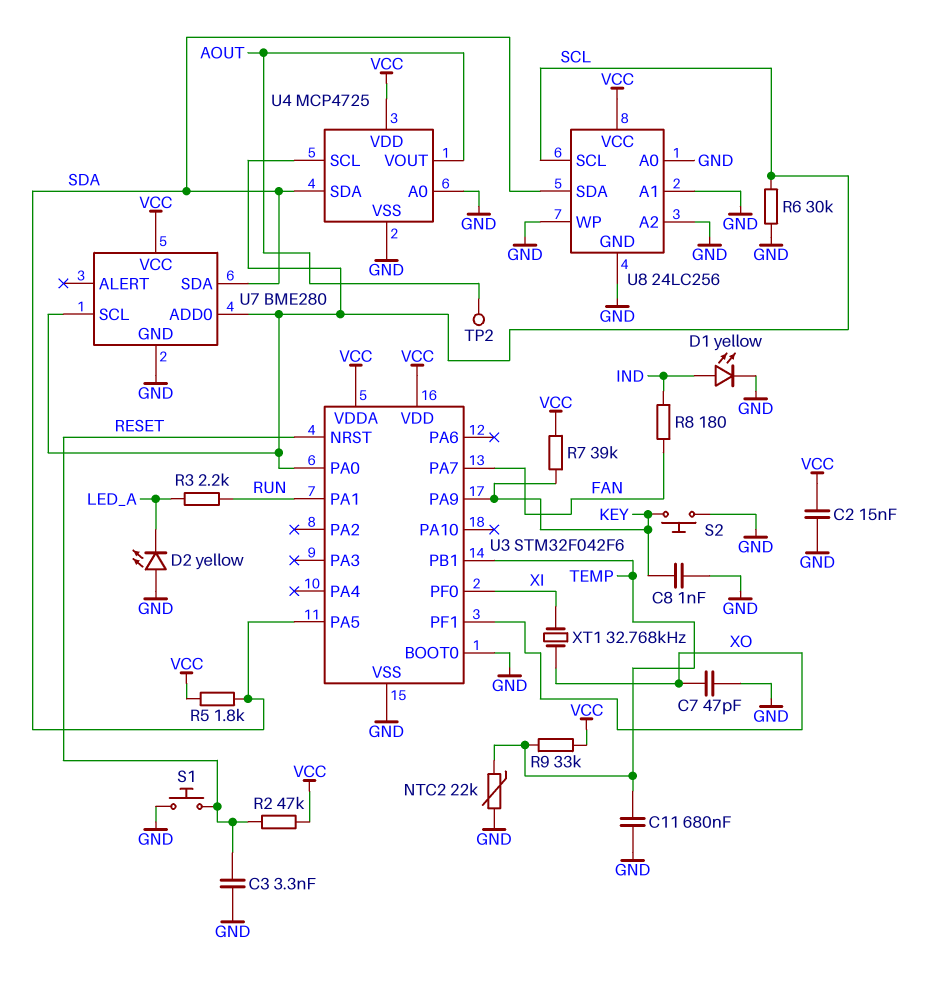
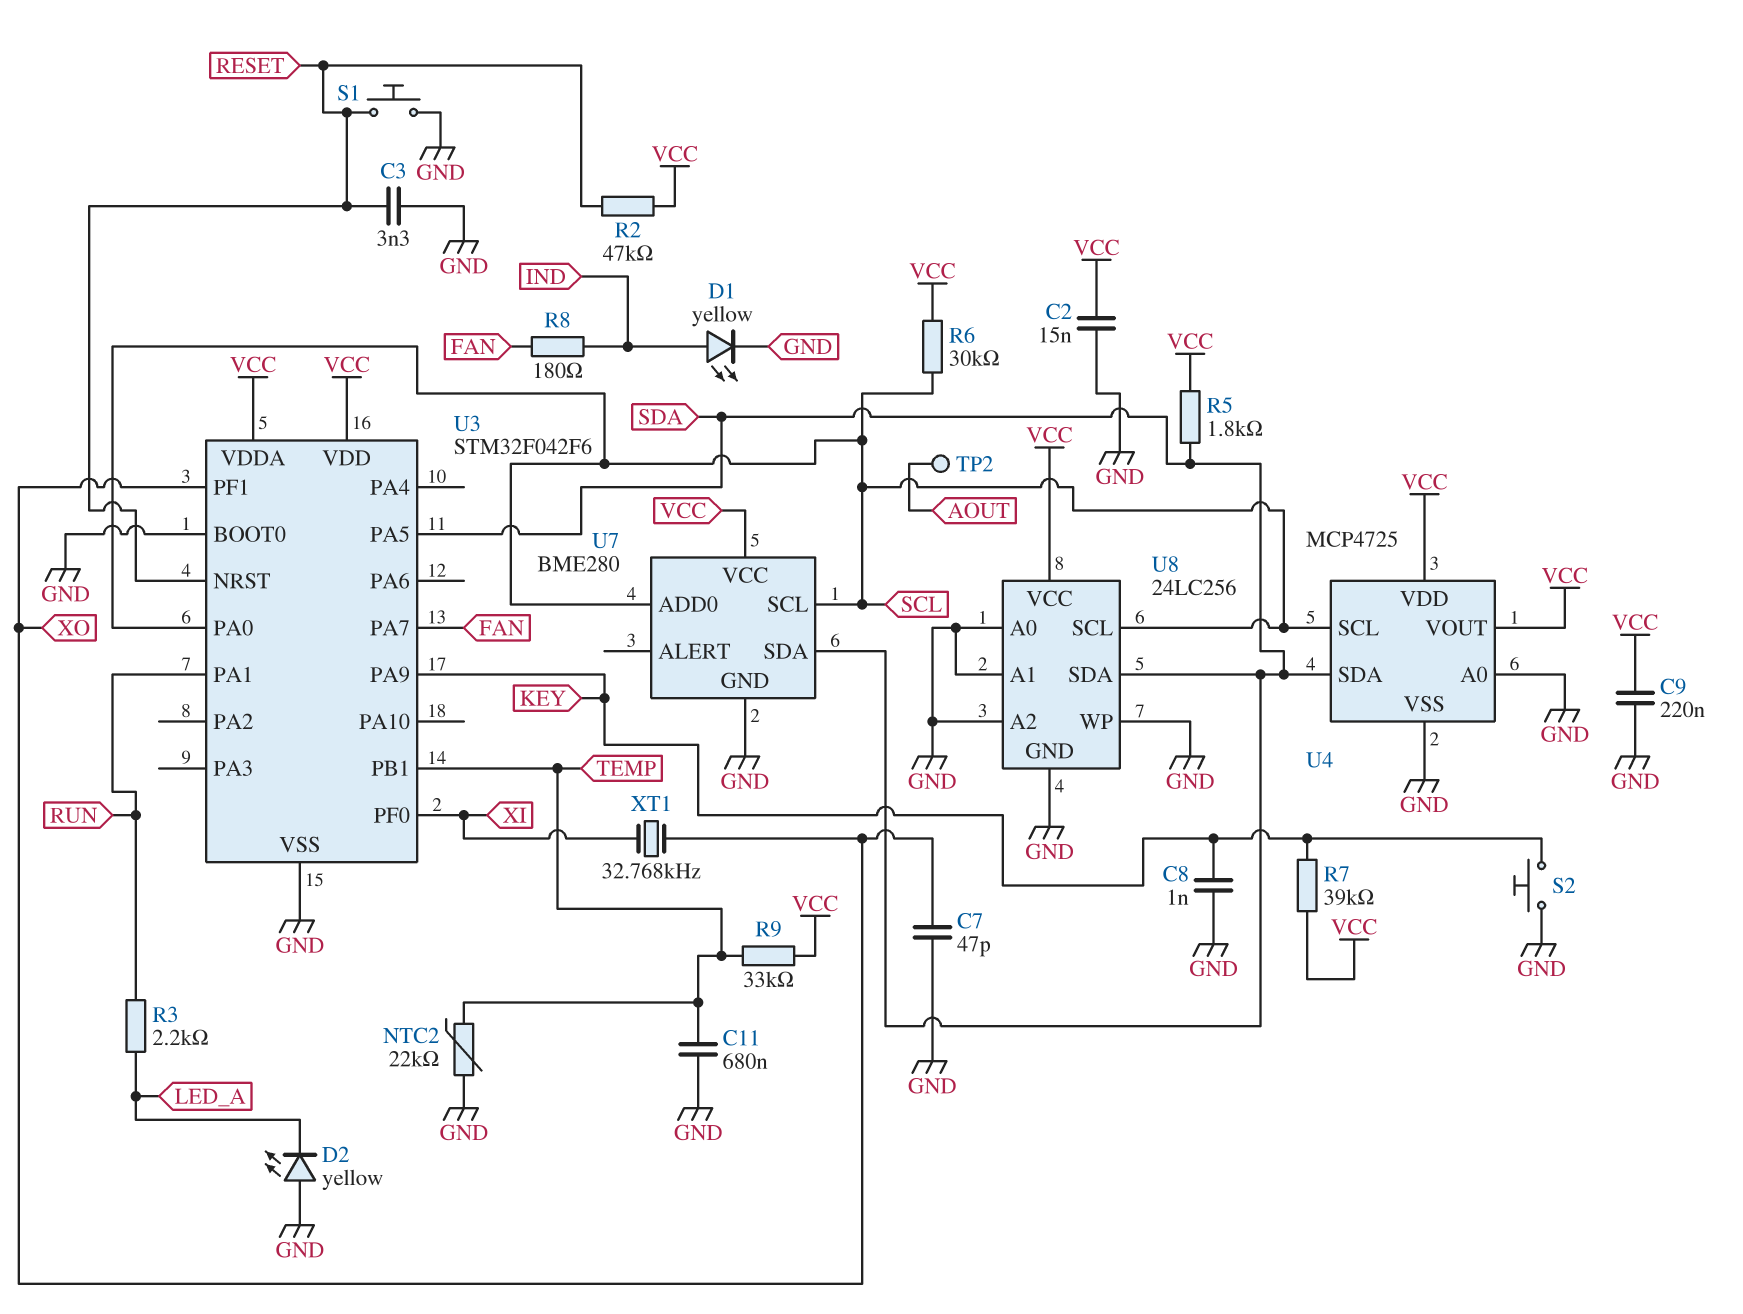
C9: none -> 220nF (GND, VCC)
R6: 30k (GND, SCL) -> 30k (SCL, VCC)
U4 pin VOUT: AOUT -> VCC

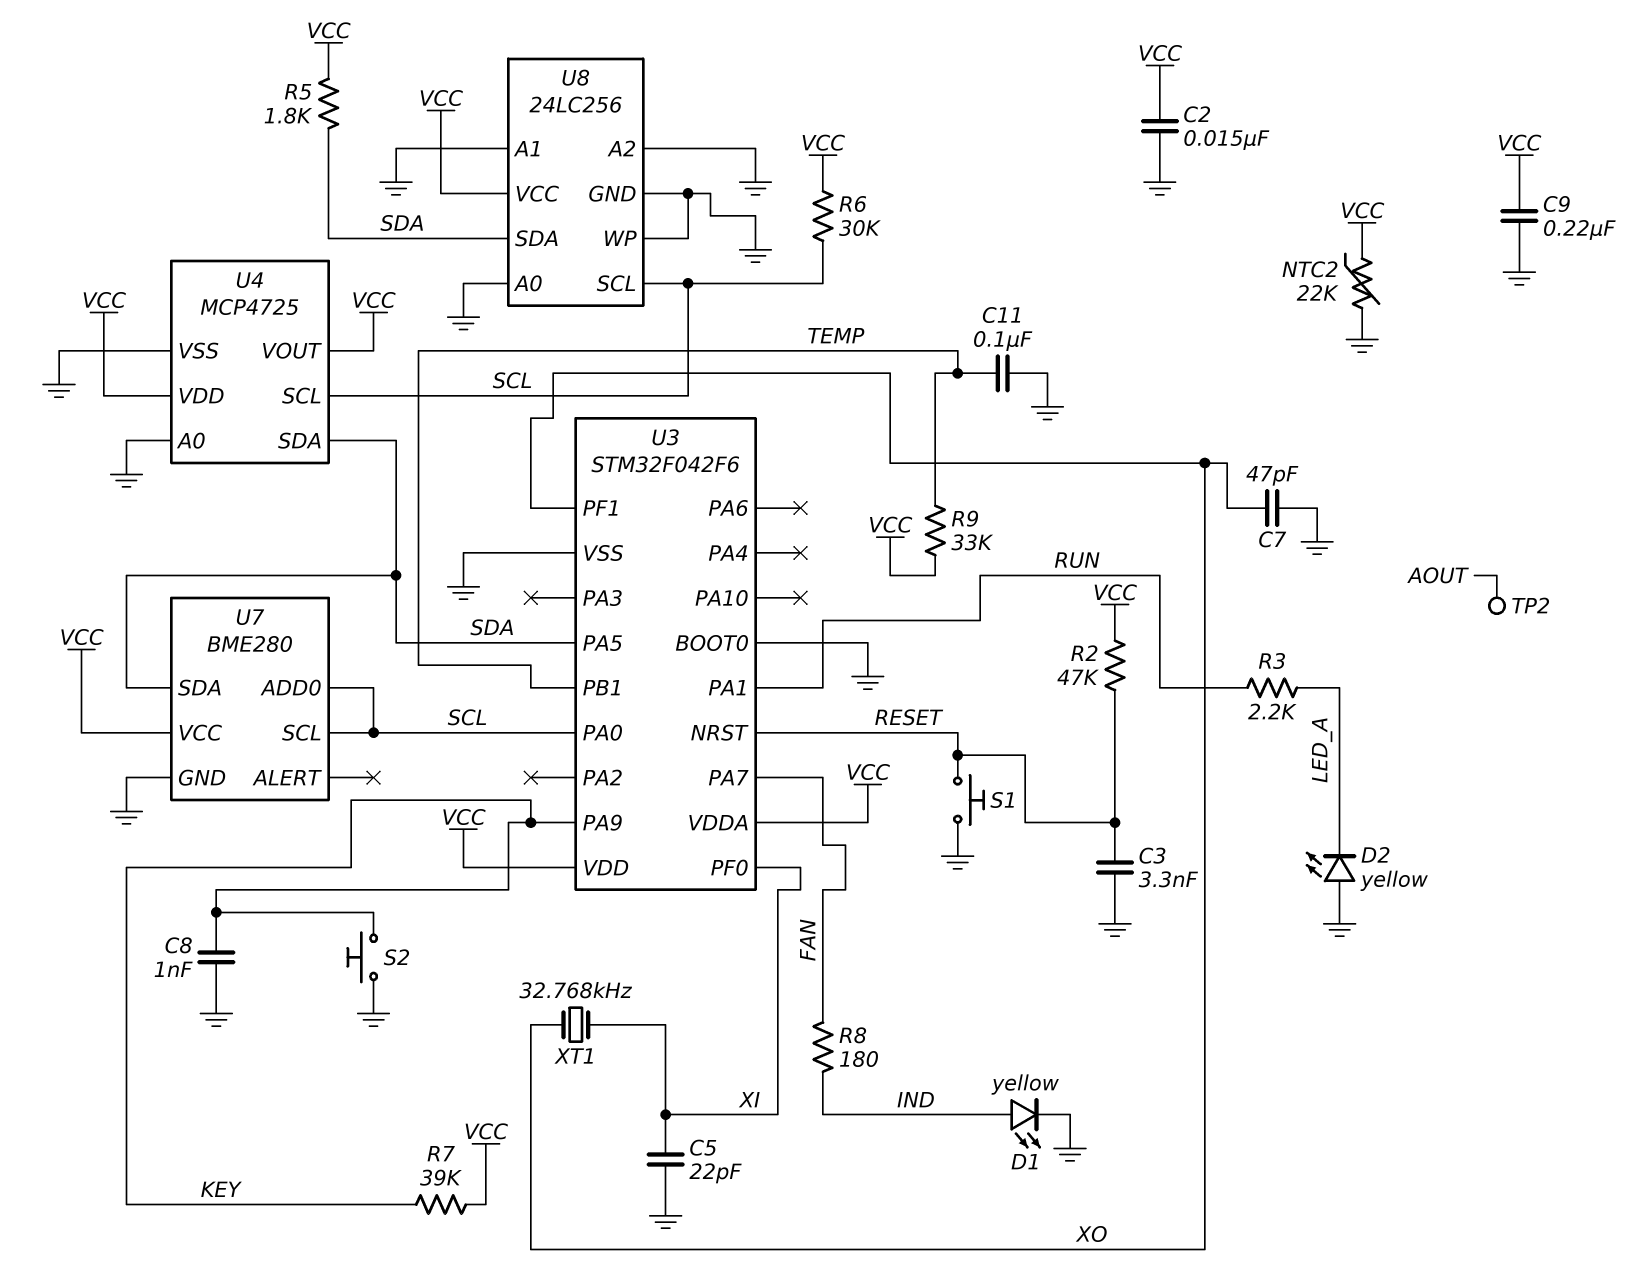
C5: none -> 22pF (GND, XI)
C11: 680nF (GND, TEMP) -> 100nF (GND, TEMP)
NTC2: 22k (GND, TEMP) -> 22k (GND, VCC)

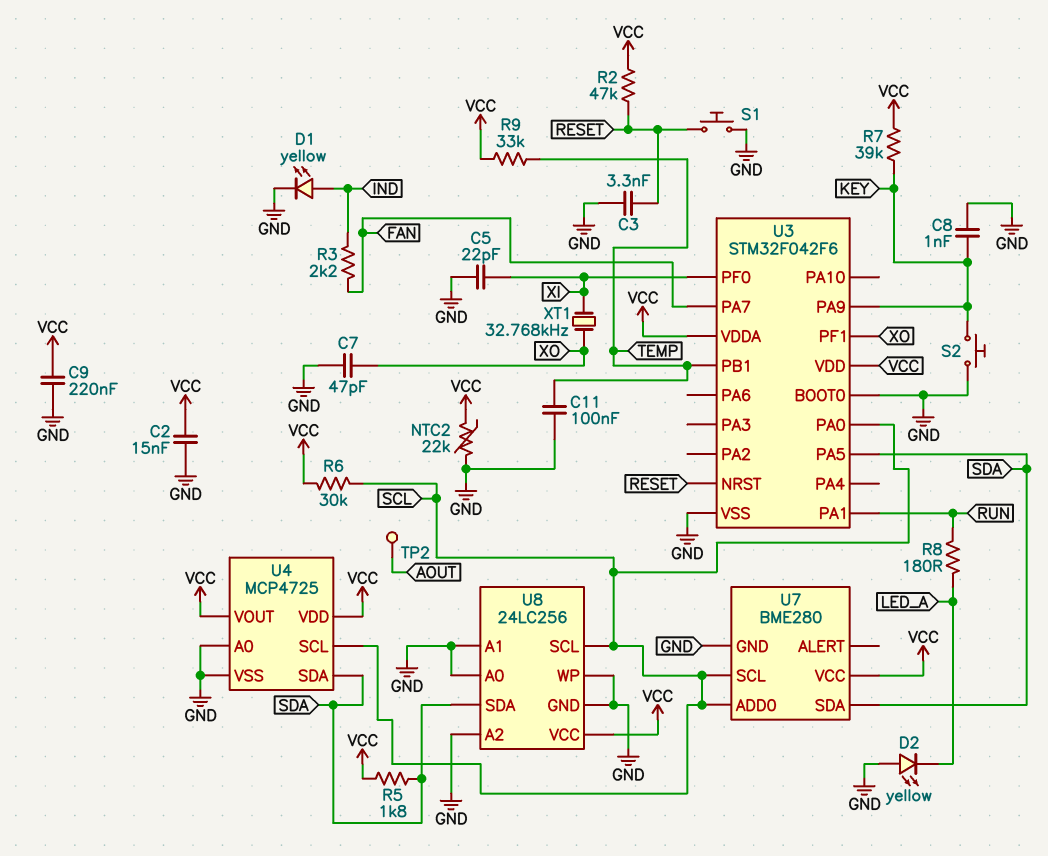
R3: 2.2k (LED_A, RUN) -> 2.2k (FAN, IND)
R8: 180 (FAN, IND) -> 180 (LED_A, RUN)

